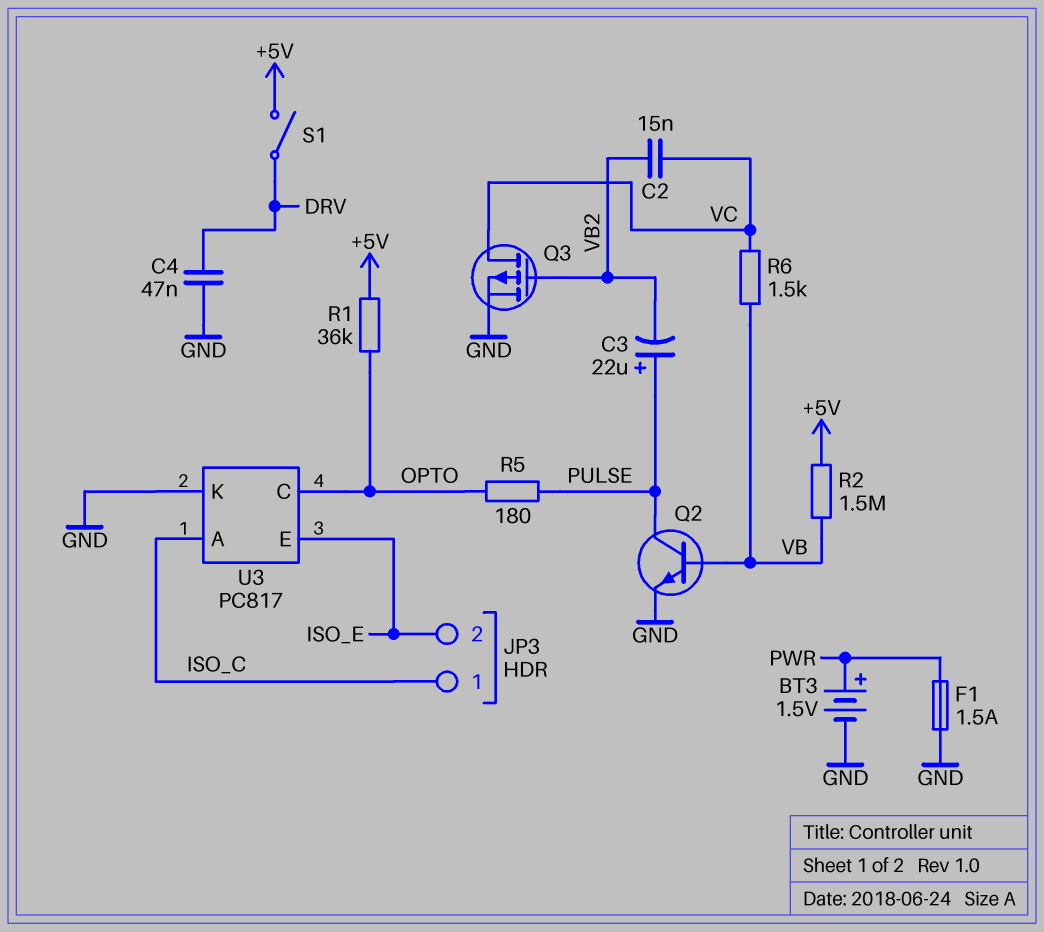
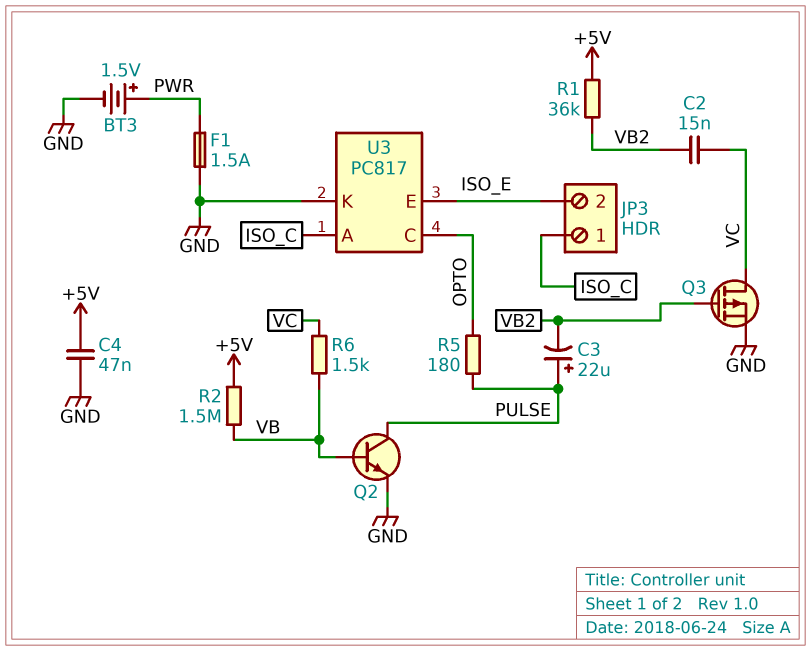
C4: 47nF (DRV, GND) -> 47nF (+5V, GND)
R1: 36k (+5V, OPTO) -> 36k (+5V, VB2)
S1: switch (+5V, DRV) -> none

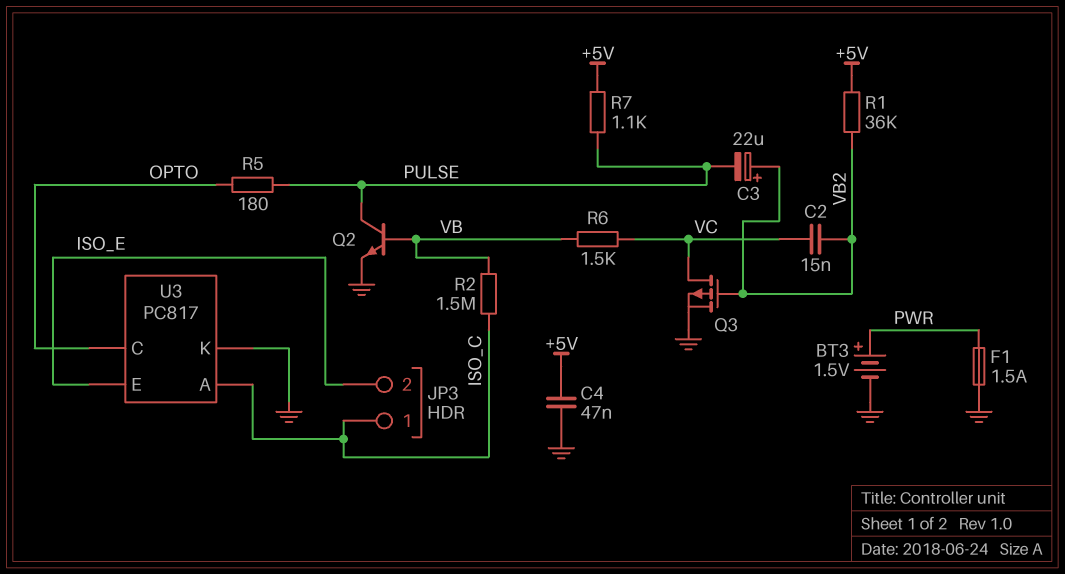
C3: 22uF (plus PULSE, minus VB2) -> 22uF (plus VB2, minus PULSE)
R2: 1.5M (+5V, VB) -> 1.5M (ISO_C, VB)
R7: none -> 1.1k (+5V, PULSE)

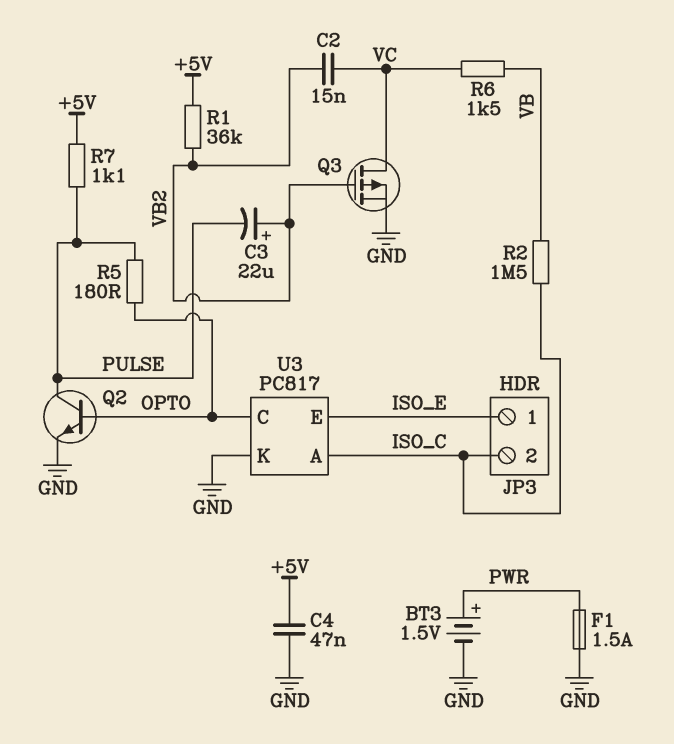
JP3 pin 1: ISO_C -> ISO_E
JP3 pin 2: ISO_E -> ISO_C
Q2: NPN (B VB, C PULSE, E GND) -> NPN (B OPTO, C PULSE, E GND)

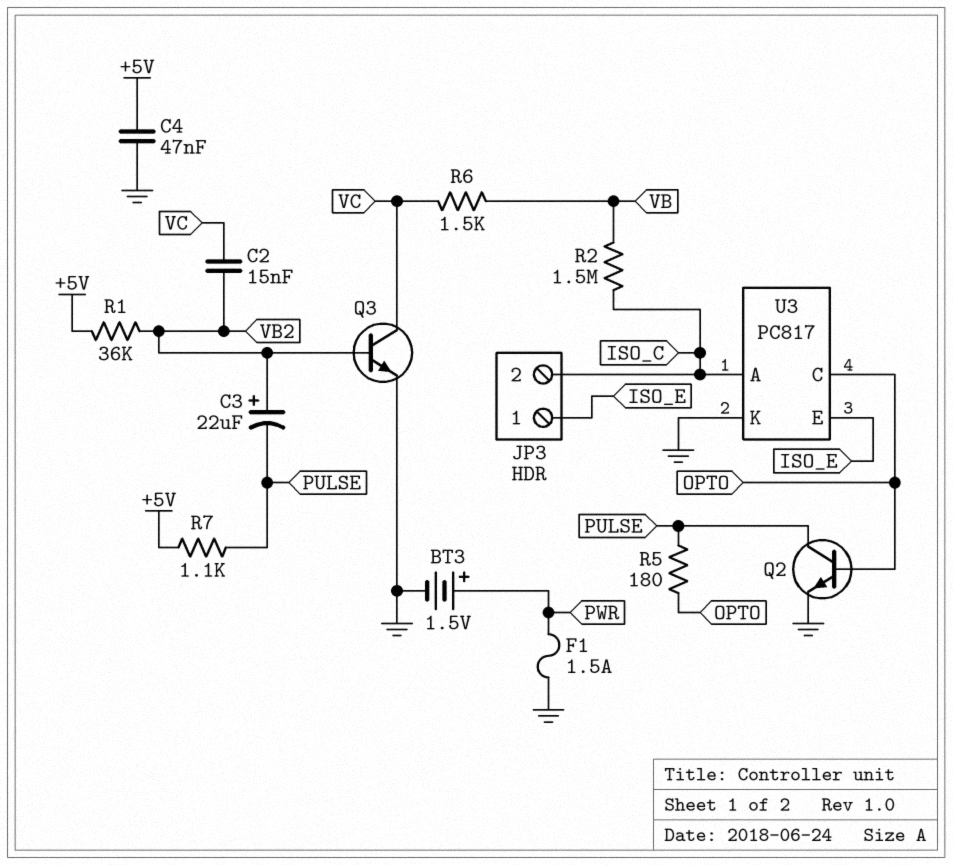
Q3: PMOS (G VB2, D VC, S GND) -> NPN (B VB2, C VC, E GND)

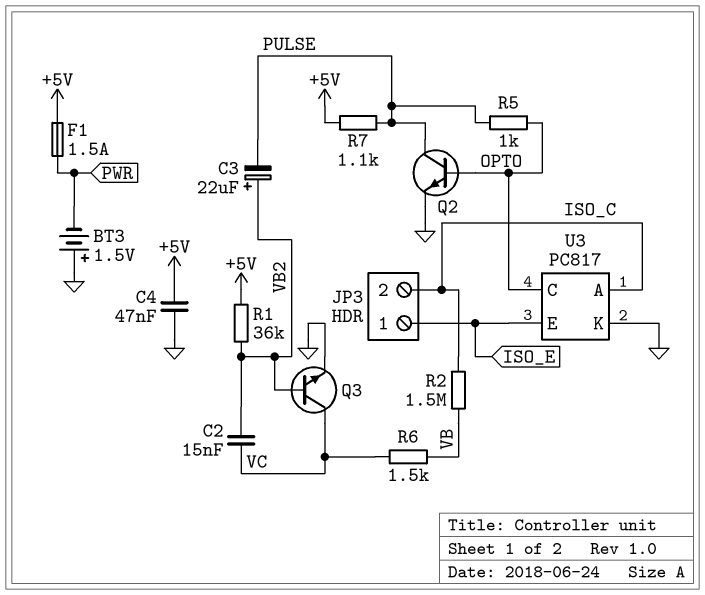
BT3: 1.5V (plus PWR, minus GND) -> 1.5V (plus GND, minus PWR)
F1: 1.5A (GND, PWR) -> 1.5A (+5V, PWR)
R5: 180 (OPTO, PULSE) -> 1k (OPTO, PULSE)

